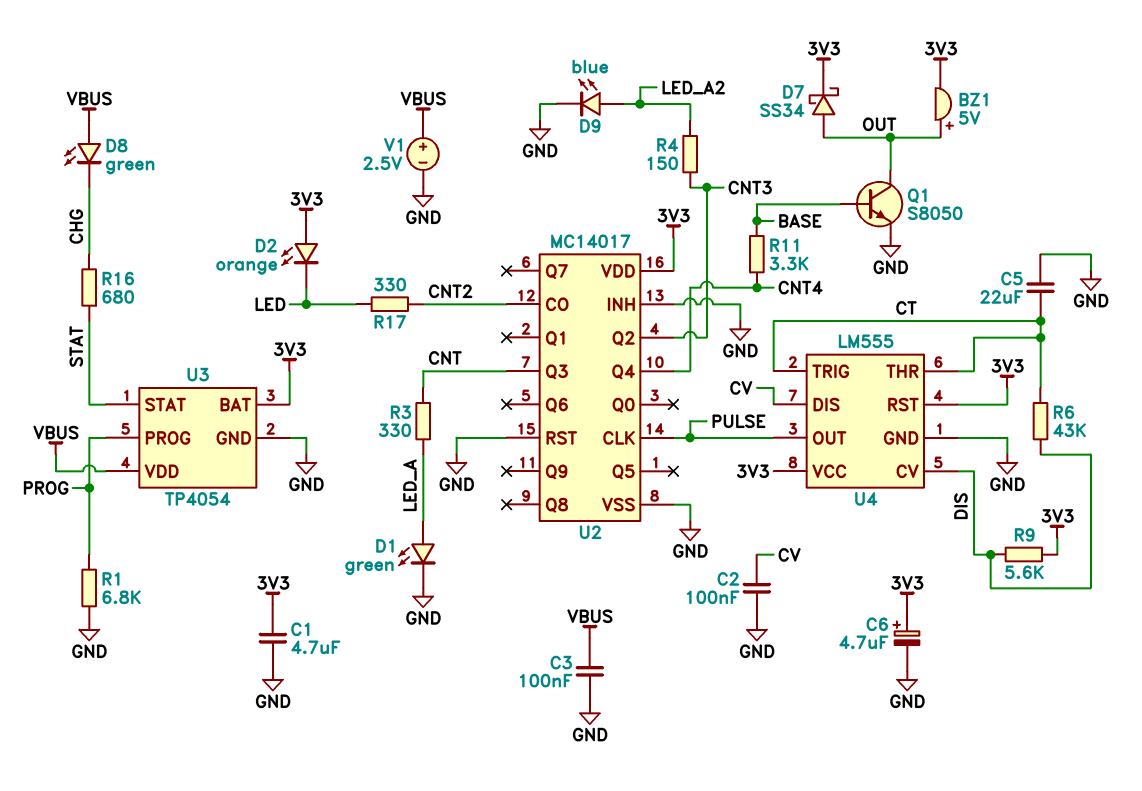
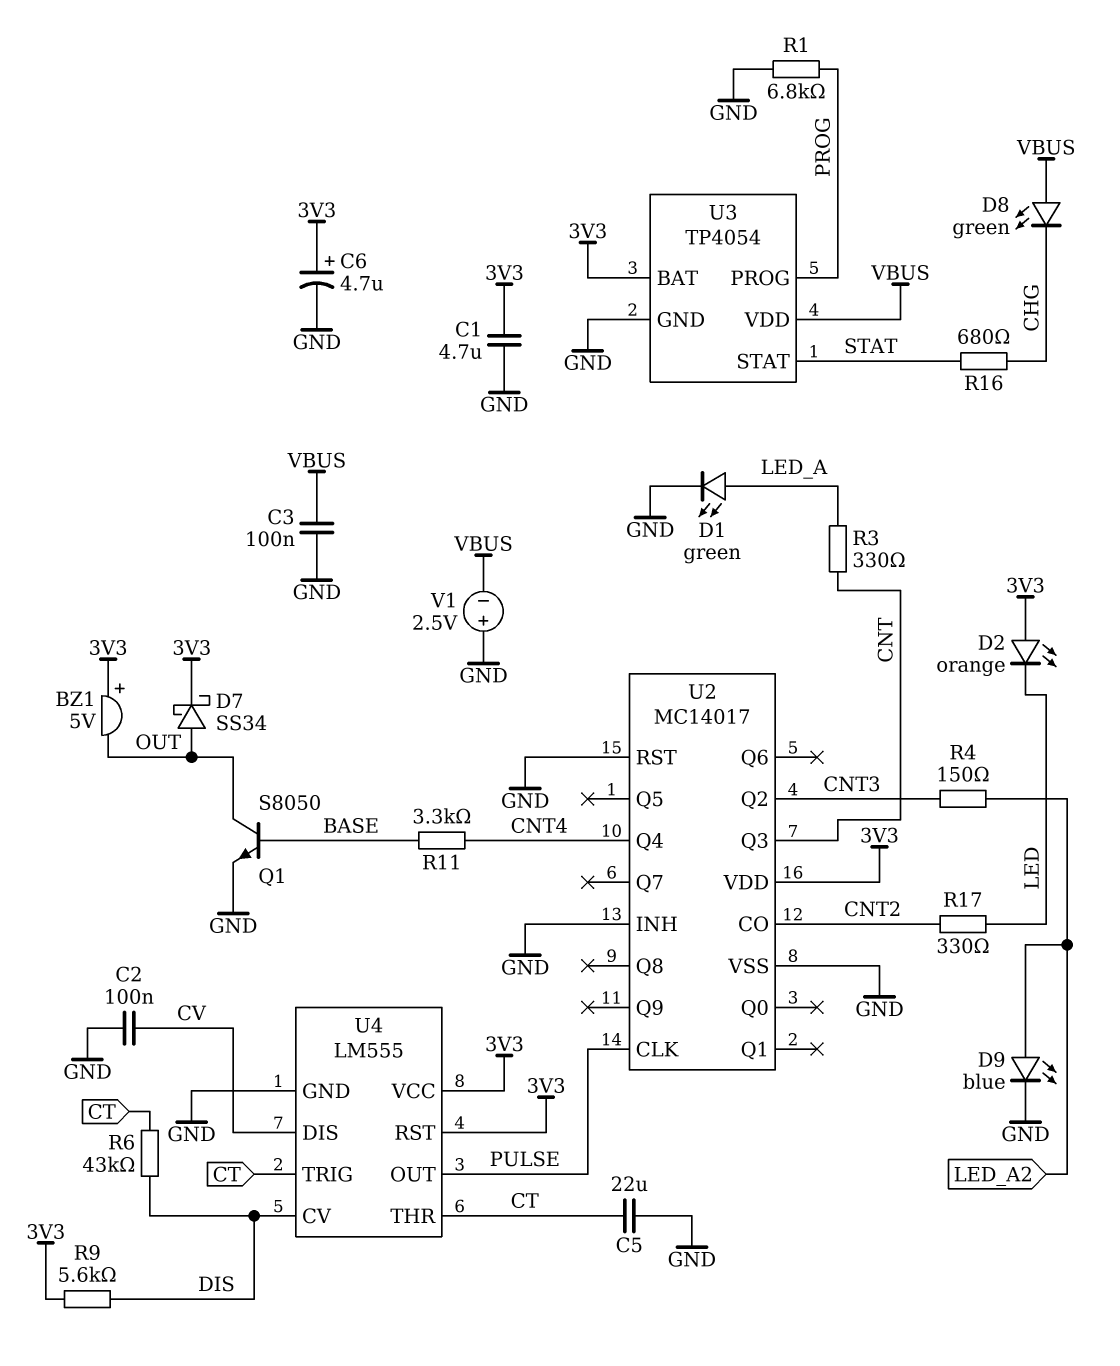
BZ1: buzzer 5V (plus OUT, minus 3V3) -> buzzer 5V (plus 3V3, minus OUT)
V1: 2.5V (plus VBUS, minus GND) -> 2.5V (plus GND, minus VBUS)

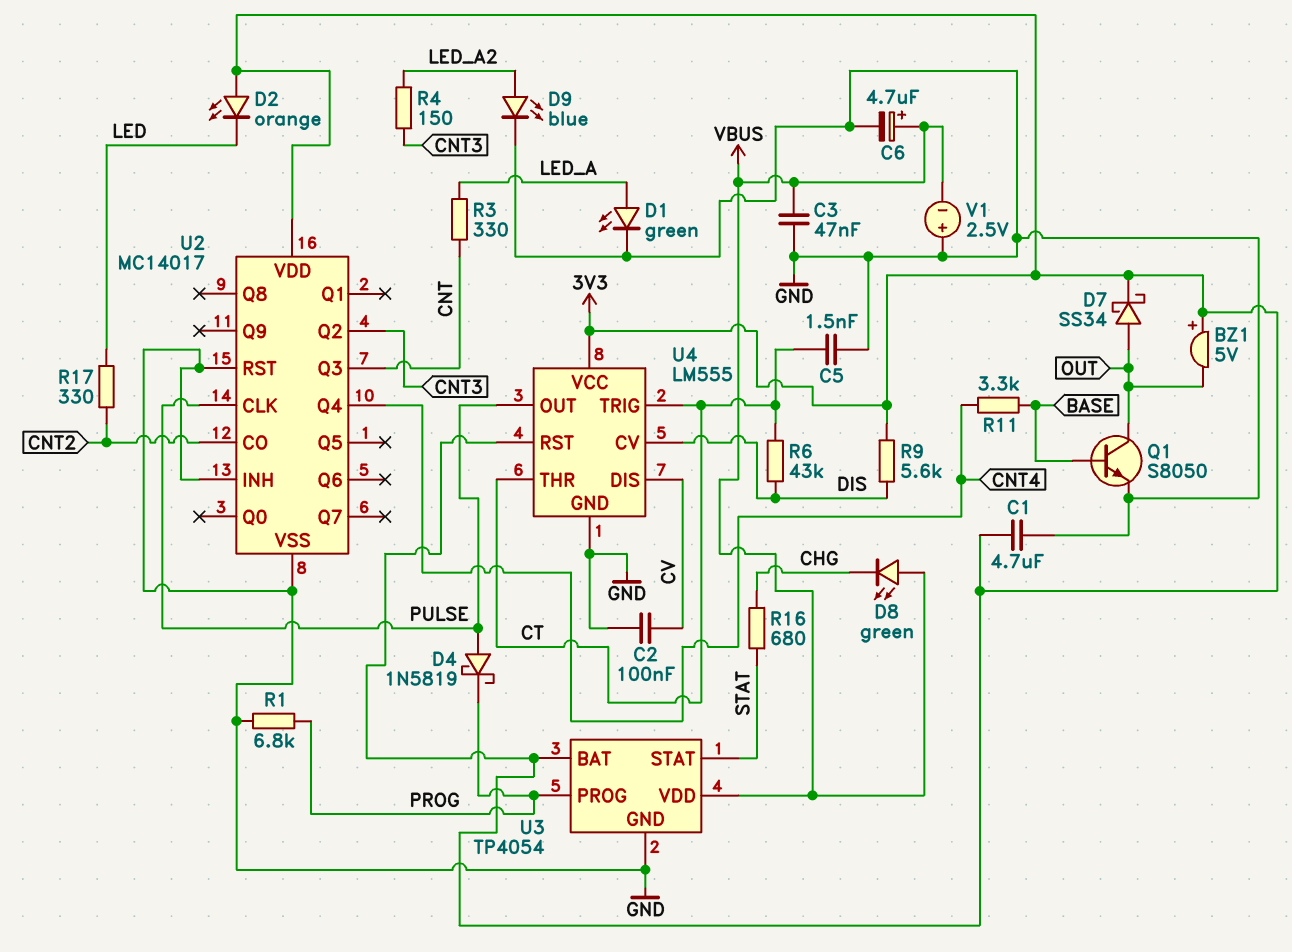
C3: 100nF (GND, VBUS) -> 47nF (GND, VBUS)
C5: 22uF (CT, GND) -> 1.5nF (CT, GND)
C6: 4.7uF (plus 3V3, minus GND) -> 4.7uF (plus VBUS, minus GND)
D4: none -> schottky 1N5819 (A PULSE, K PROG)

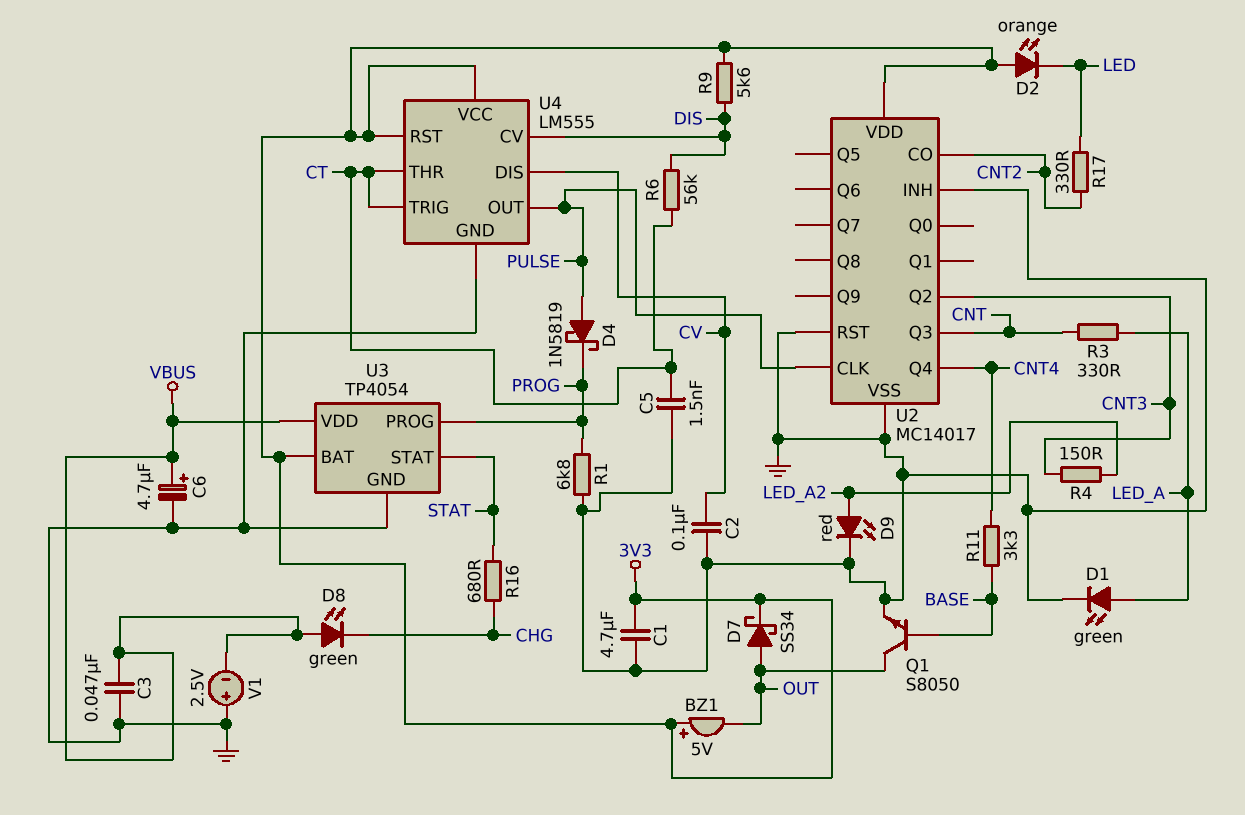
D9: LED blue (A LED_A2, K GND) -> LED red (A LED_A2, K GND)
R6: 43k (CT, DIS) -> 56k (CT, DIS)

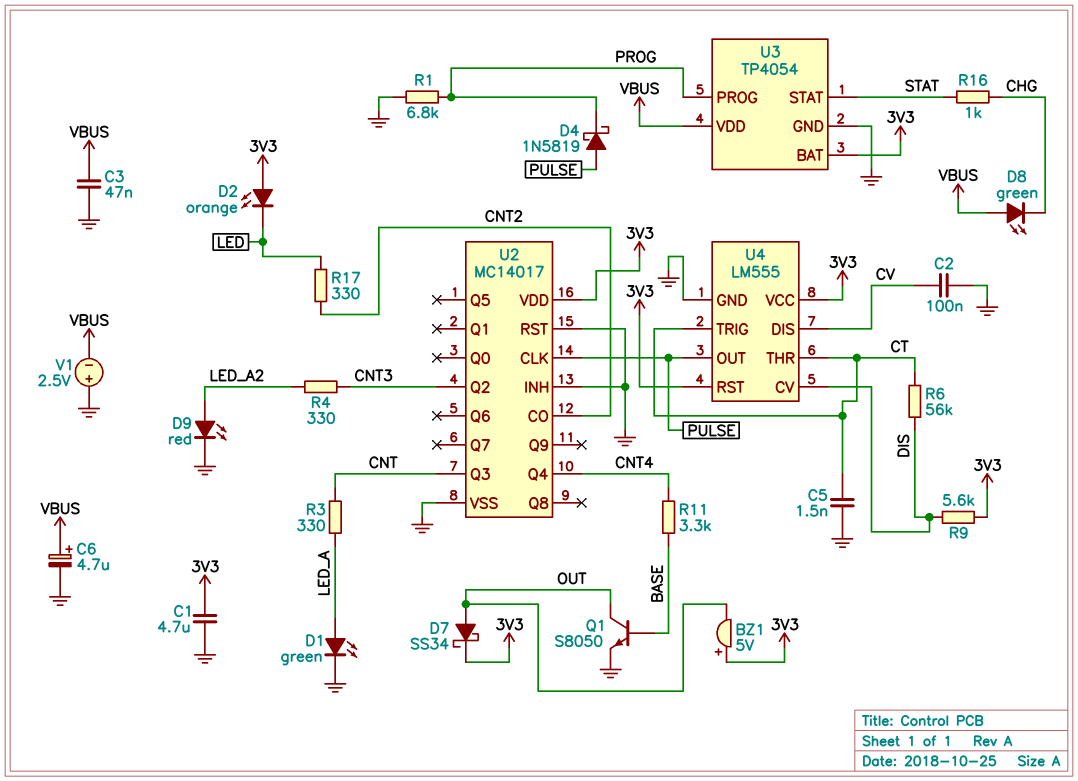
R4: 150 (CNT3, LED_A2) -> 330 (CNT3, LED_A2)
R16: 680 (CHG, STAT) -> 1k (CHG, STAT)

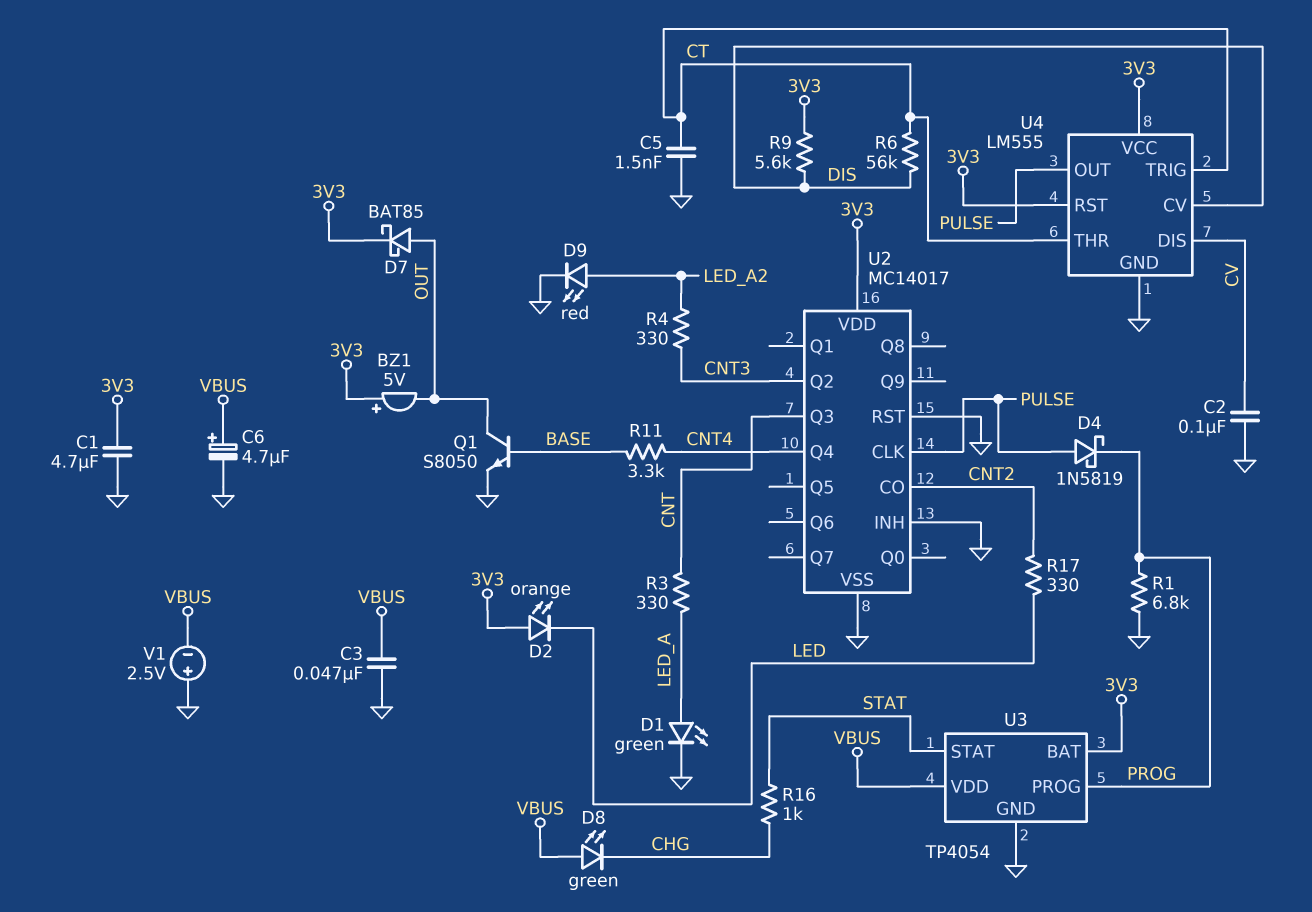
D7: schottky SS34 (A OUT, K 3V3) -> schottky BAT85 (A OUT, K 3V3)

